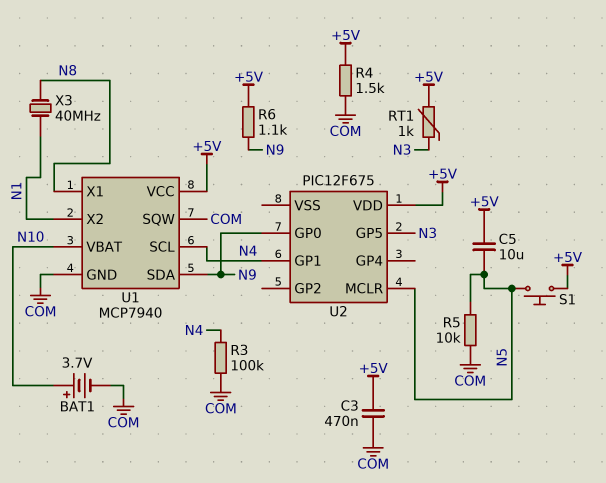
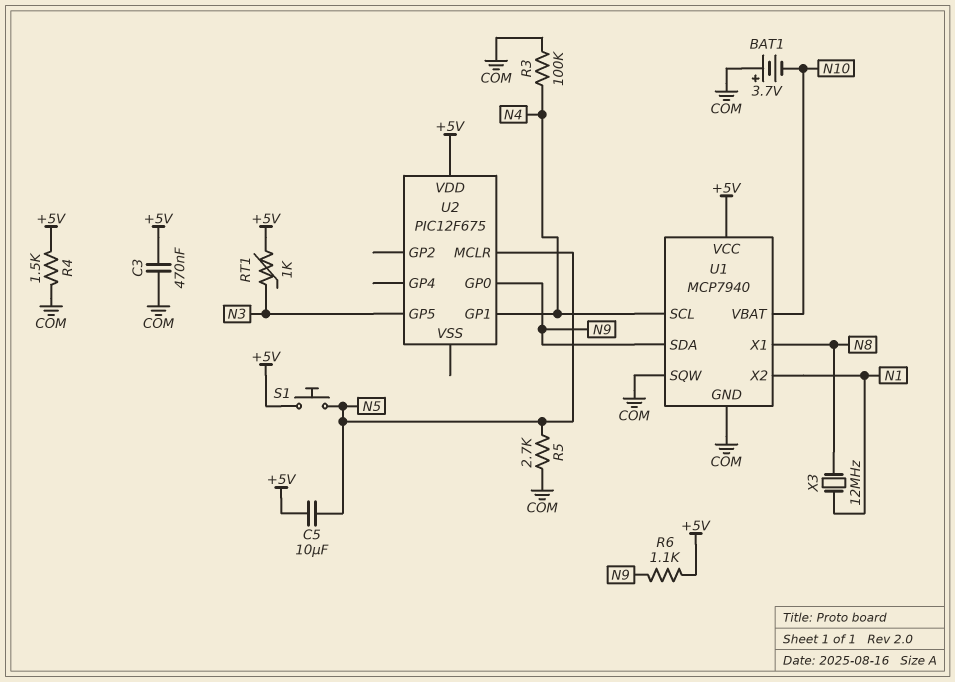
BAT1: 3.7V (plus N10, minus COM) -> 3.7V (plus COM, minus N10)
R5: 10k (COM, N5) -> 2.7k (COM, N5)
X3: 40MHz (N1, N8) -> 12MHz (N1, N8)

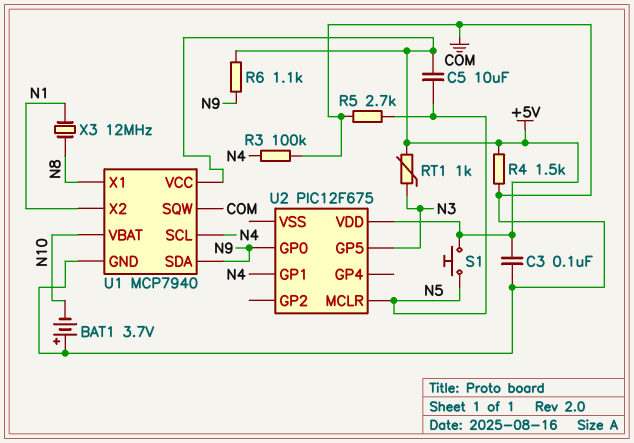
C3: 470nF (+5V, COM) -> 100nF (+5V, COM)

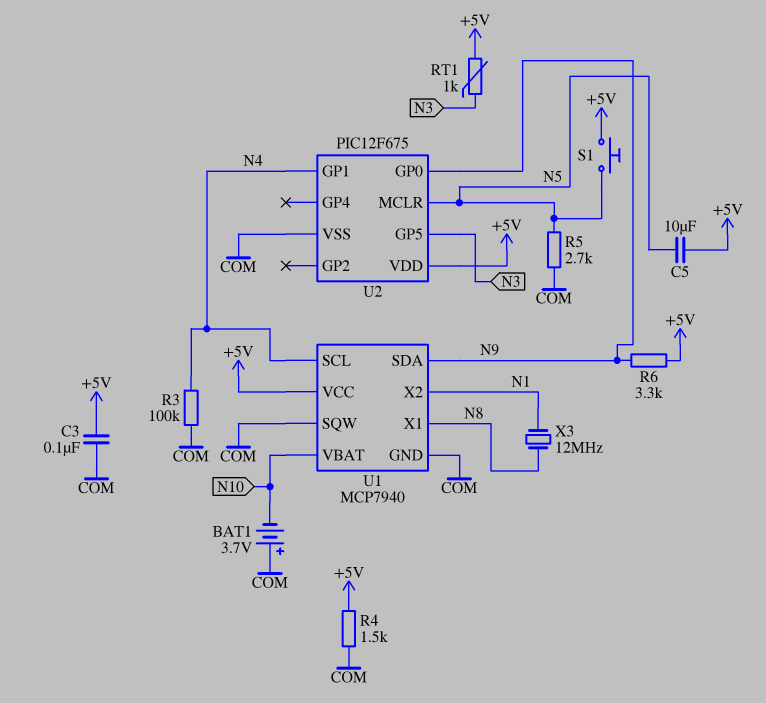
R6: 1.1k (+5V, N9) -> 3.3k (+5V, N9)
U2 pin VSS: none -> COM

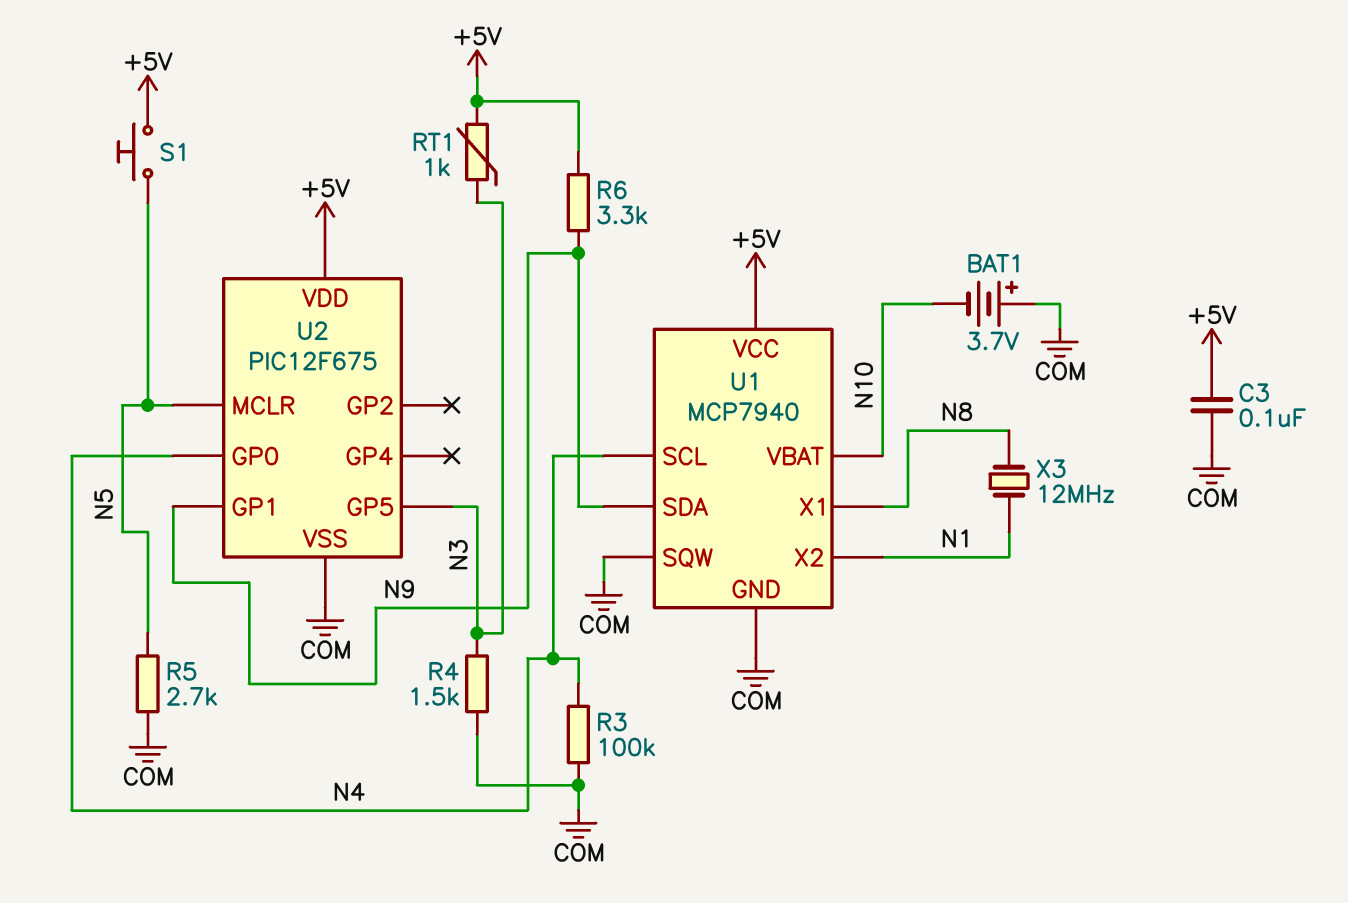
C5: 10uF (+5V, N5) -> none
R4: 1.5k (+5V, COM) -> 1.5k (COM, N3)
U2 pin GP0: N9 -> N4
U2 pin GP1: N4 -> N9

